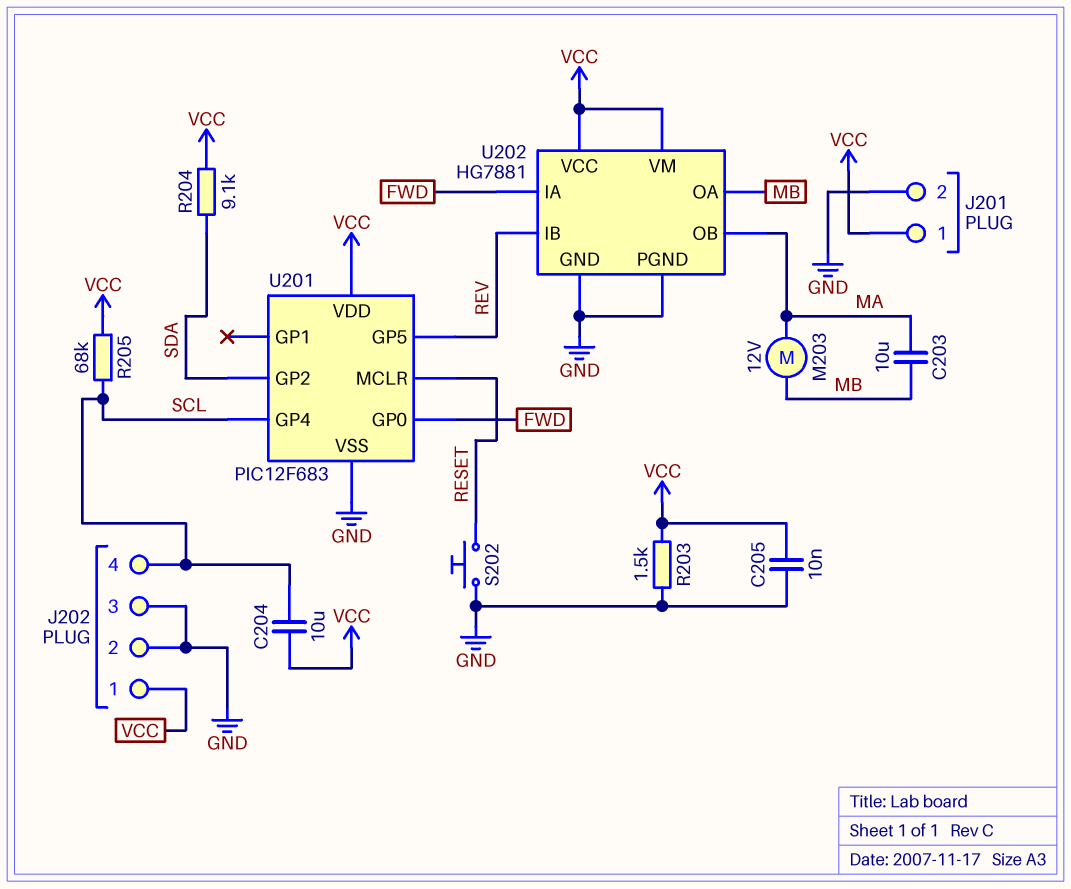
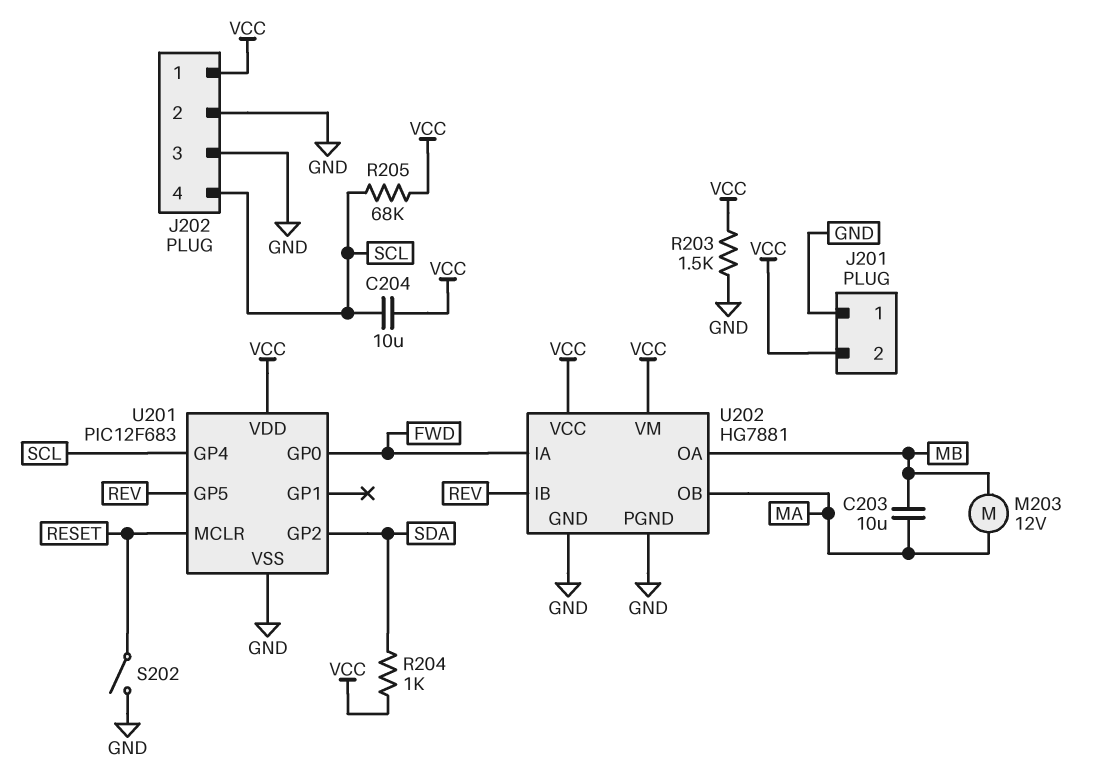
C205: 10nF (GND, VCC) -> none
J201 pin 1: VCC -> GND
J201 pin 2: GND -> VCC
R204: 9.1k (SDA, VCC) -> 1k (SDA, VCC)
S202: button (GND, RESET) -> switch (GND, RESET)

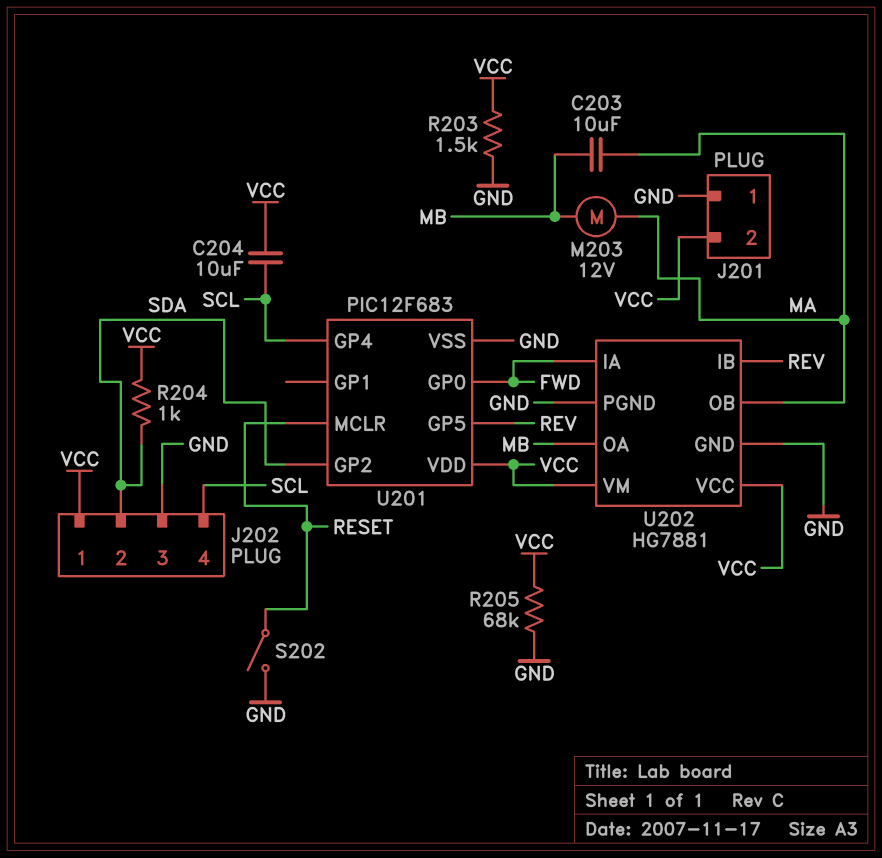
J202 pin 2: GND -> SDA
R205: 68k (SCL, VCC) -> 68k (GND, VCC)

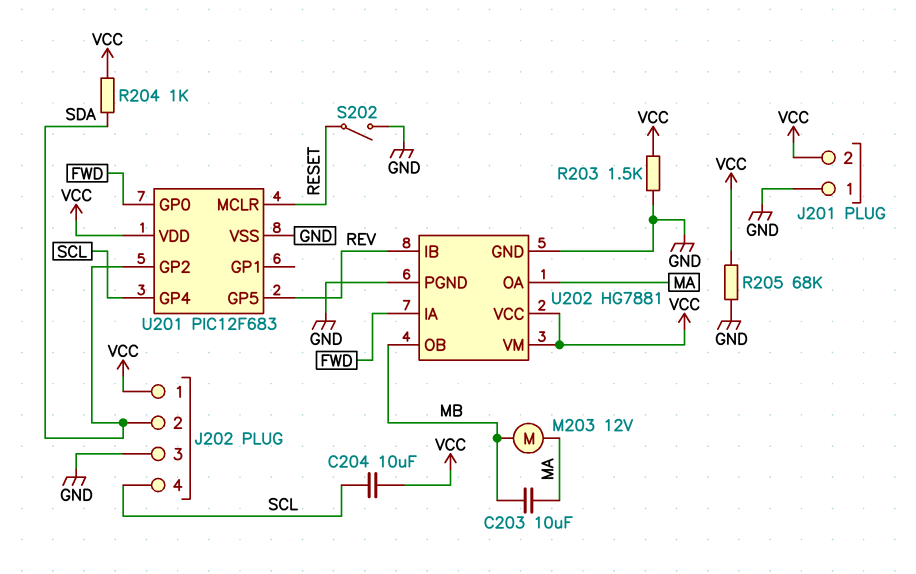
U202 pin OA: MB -> MA
U202 pin OB: MA -> MB

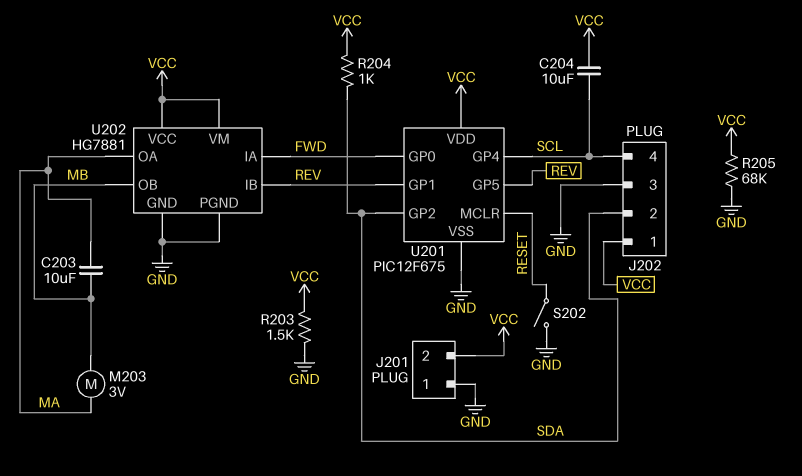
M203: motor 12V (MA, MB) -> motor 3V (MA, MB)
U201: PIC12F683 -> PIC12F675
U201 pin GP1: none -> REV

